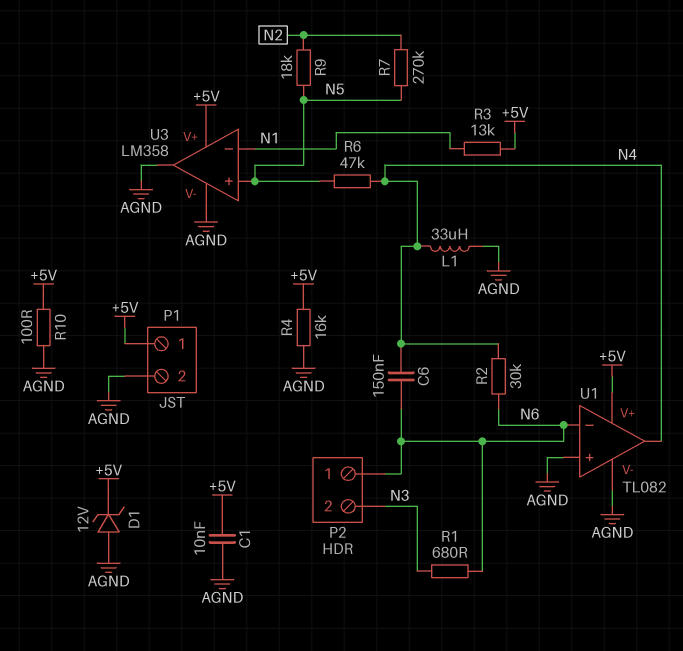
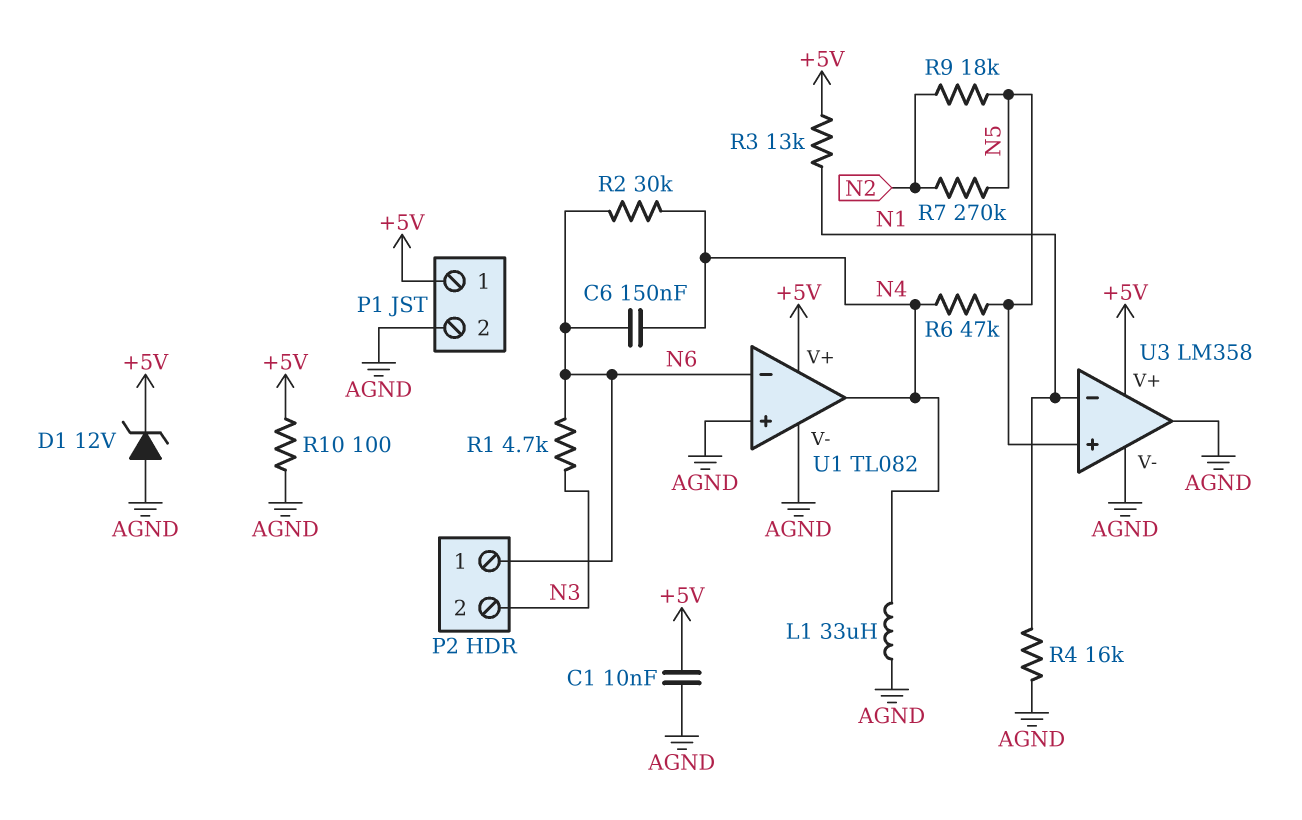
R1: 680 (N3, N6) -> 4.7k (N3, N6)
R4: 16k (+5V, AGND) -> 16k (AGND, N1)

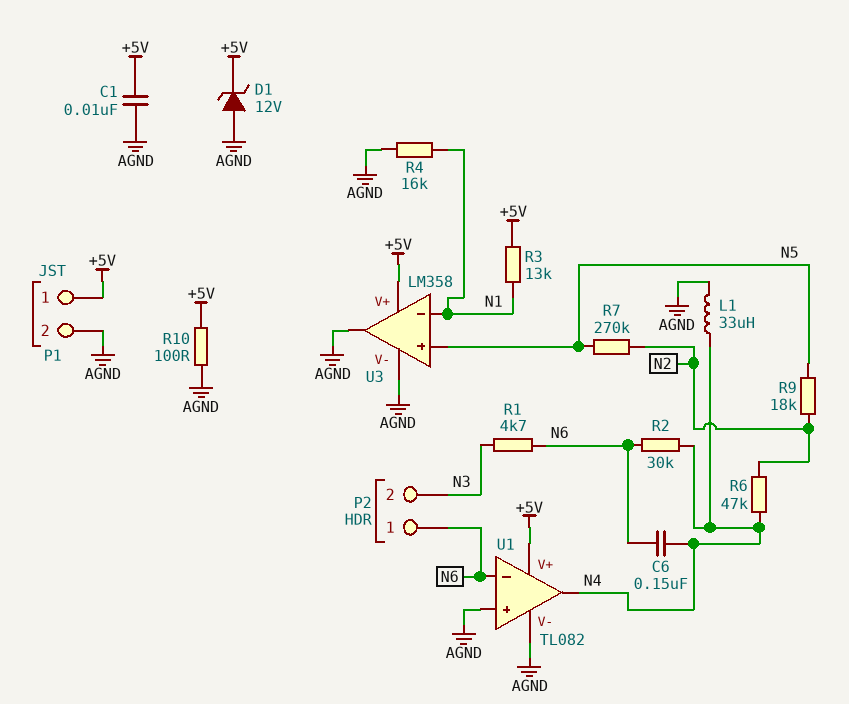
R6: 47k (N4, N5) -> 47k (N2, N4)

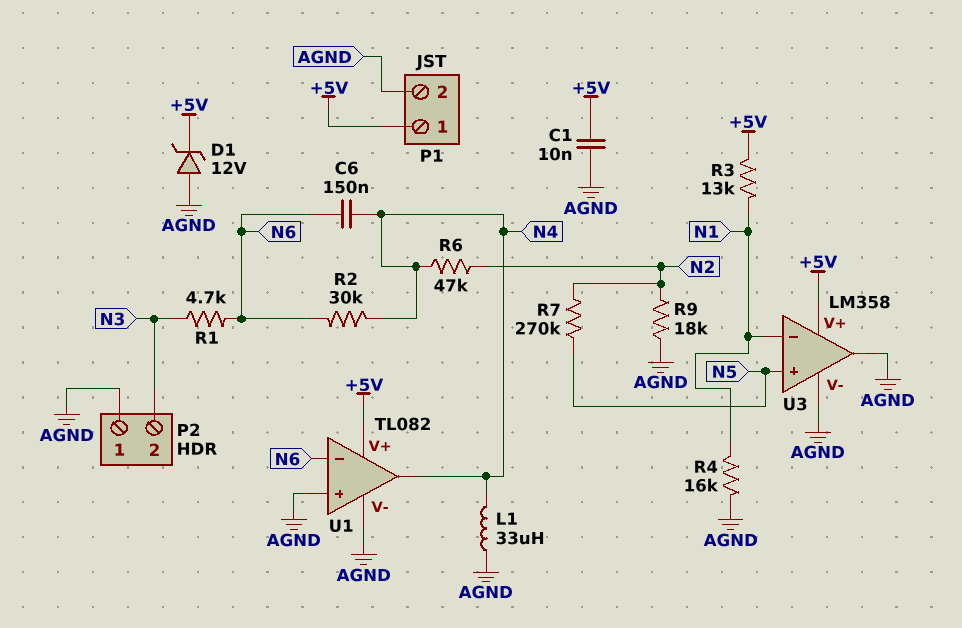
P2 pin 1: N6 -> AGND
R9: 18k (N2, N5) -> 18k (AGND, N2)
R10: 100 (+5V, AGND) -> none

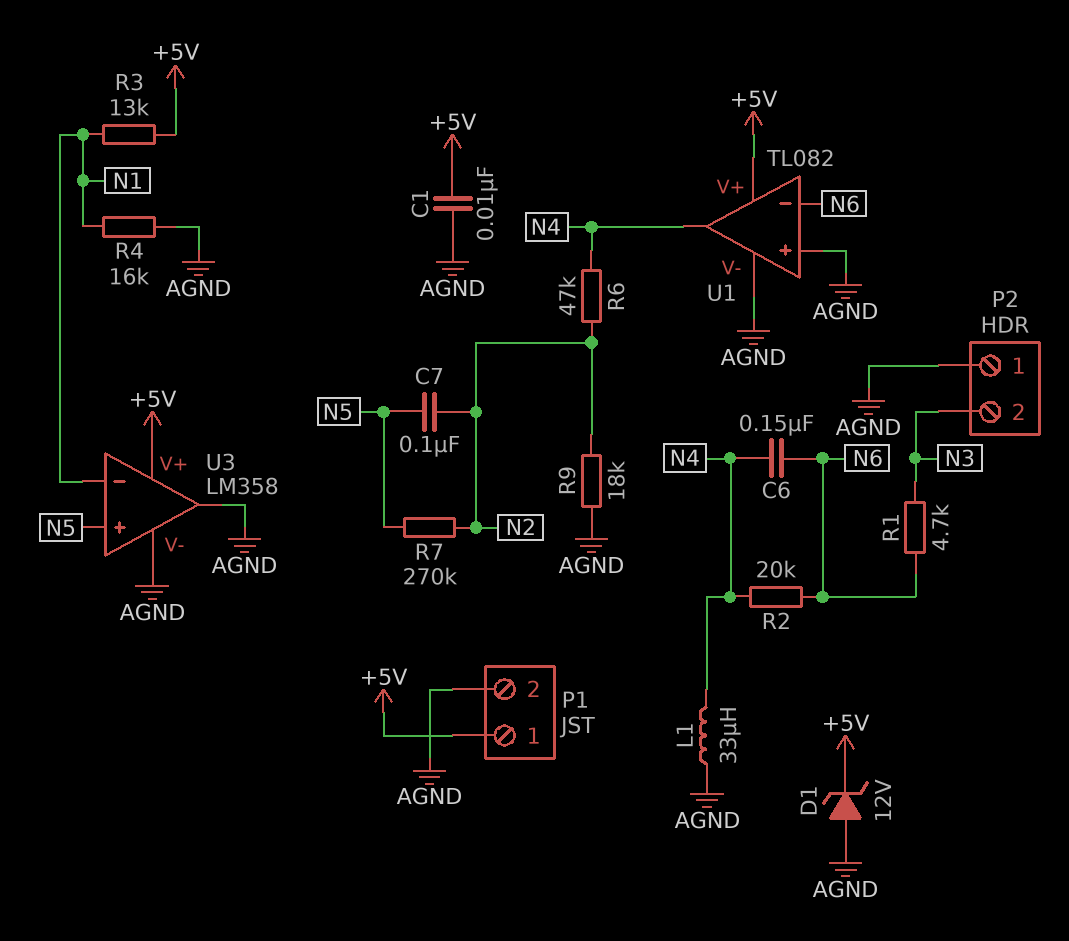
C7: none -> 100nF (N2, N5)
R2: 30k (N4, N6) -> 20k (N4, N6)

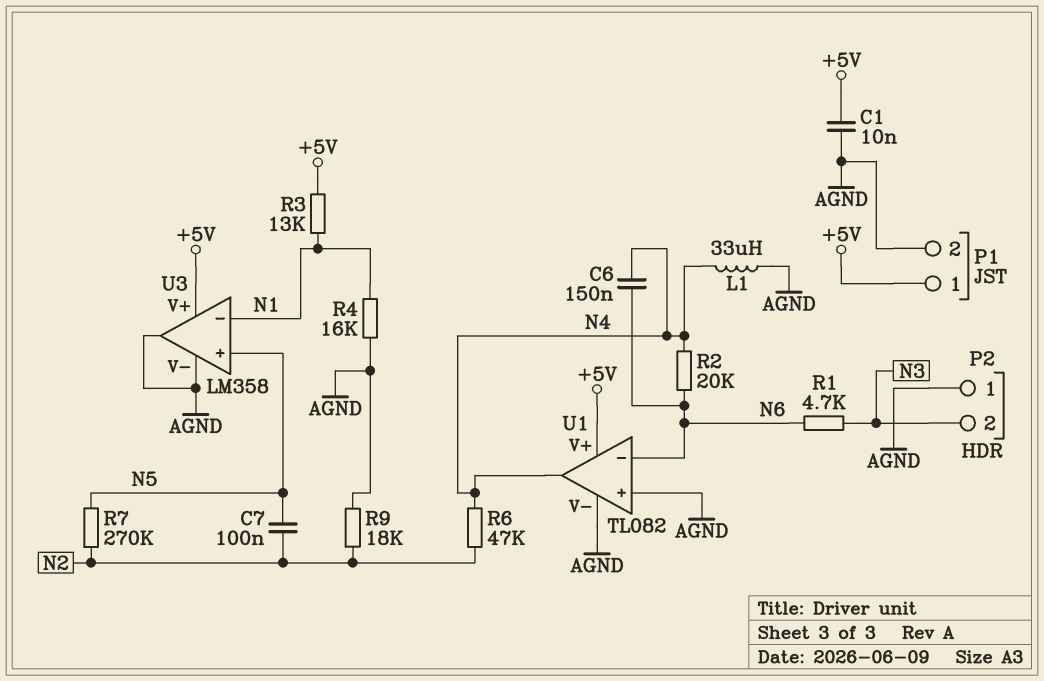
D1: zener 12V (A AGND, K +5V) -> none

